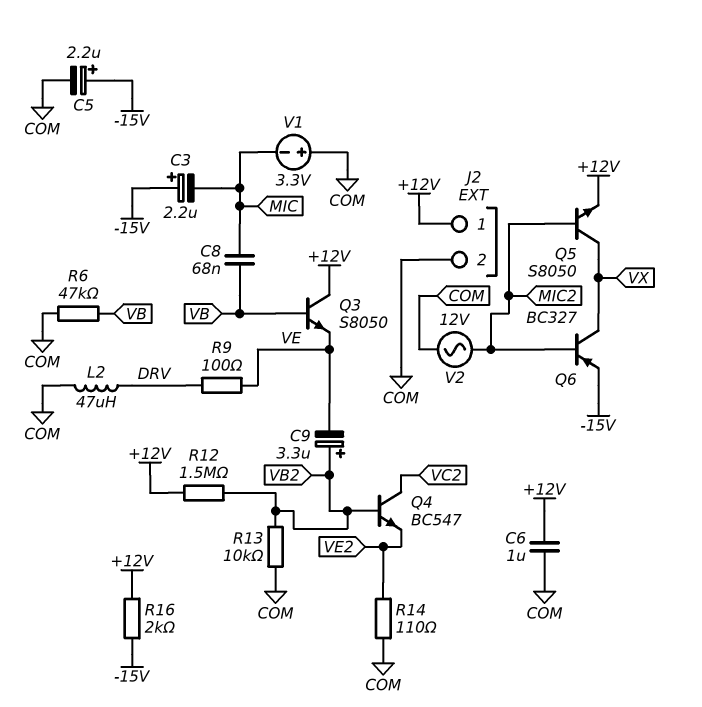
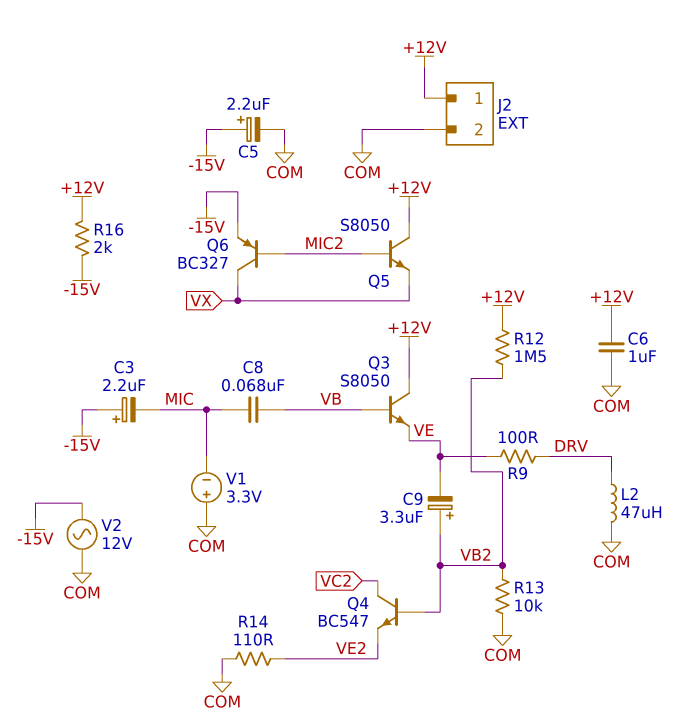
Q5: NPN S8050 (B MIC2, C VX, E +12V) -> NPN S8050 (B MIC2, C +12V, E VX)
R6: 47k (COM, VB) -> none
V2: AC 12V (COM, MIC2) -> AC 12V (-15V, COM)

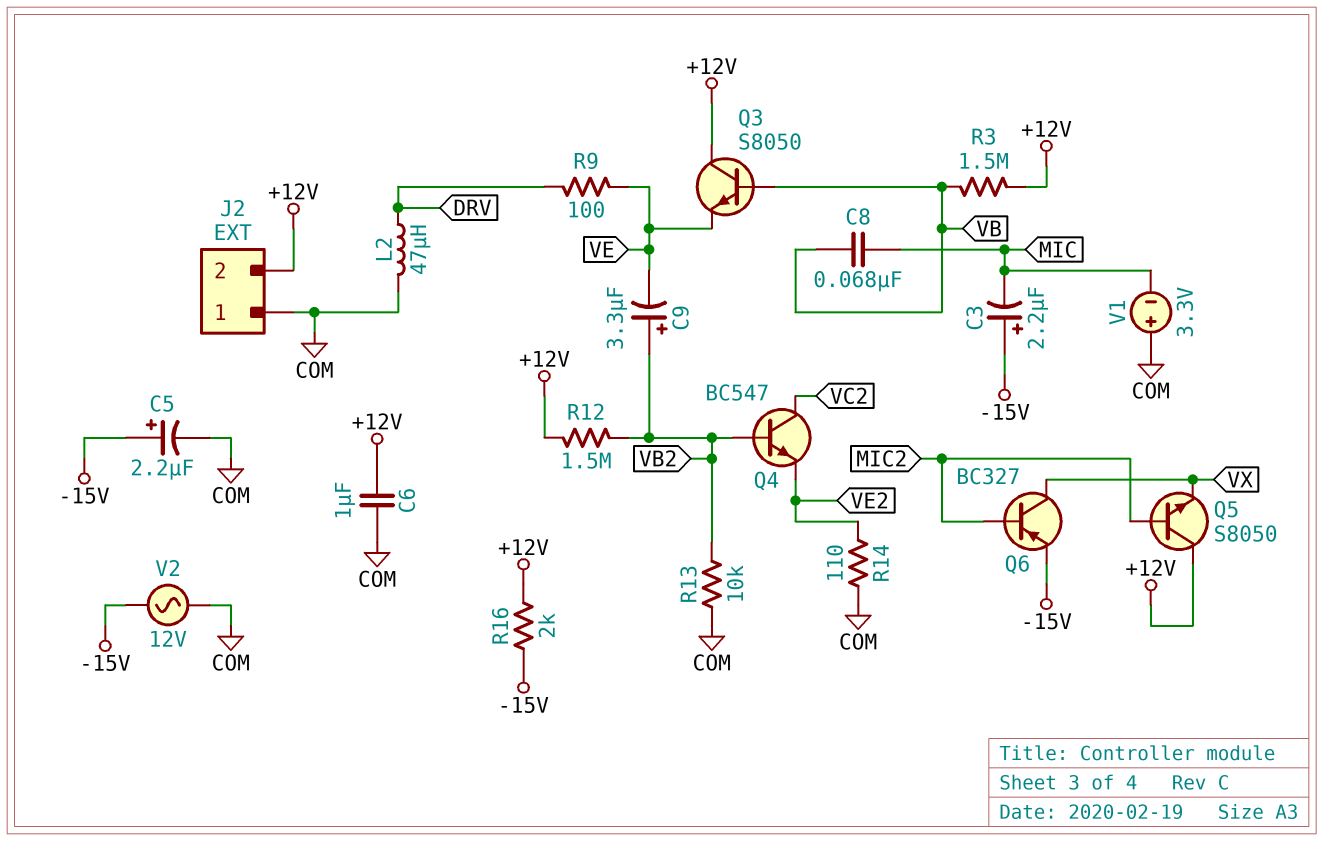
J2 pin 1: +12V -> COM
J2 pin 2: COM -> +12V
R3: none -> 1.5M (+12V, VB)

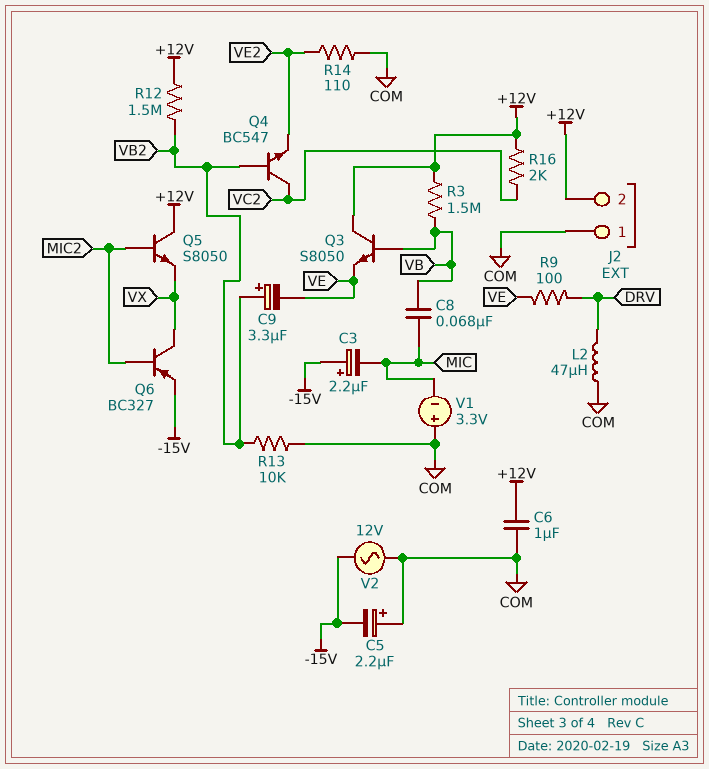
C5: 2.2uF (plus -15V, minus COM) -> 2.2uF (plus COM, minus -15V)
R16: 2k (+12V, -15V) -> 2k (+12V, VC2)

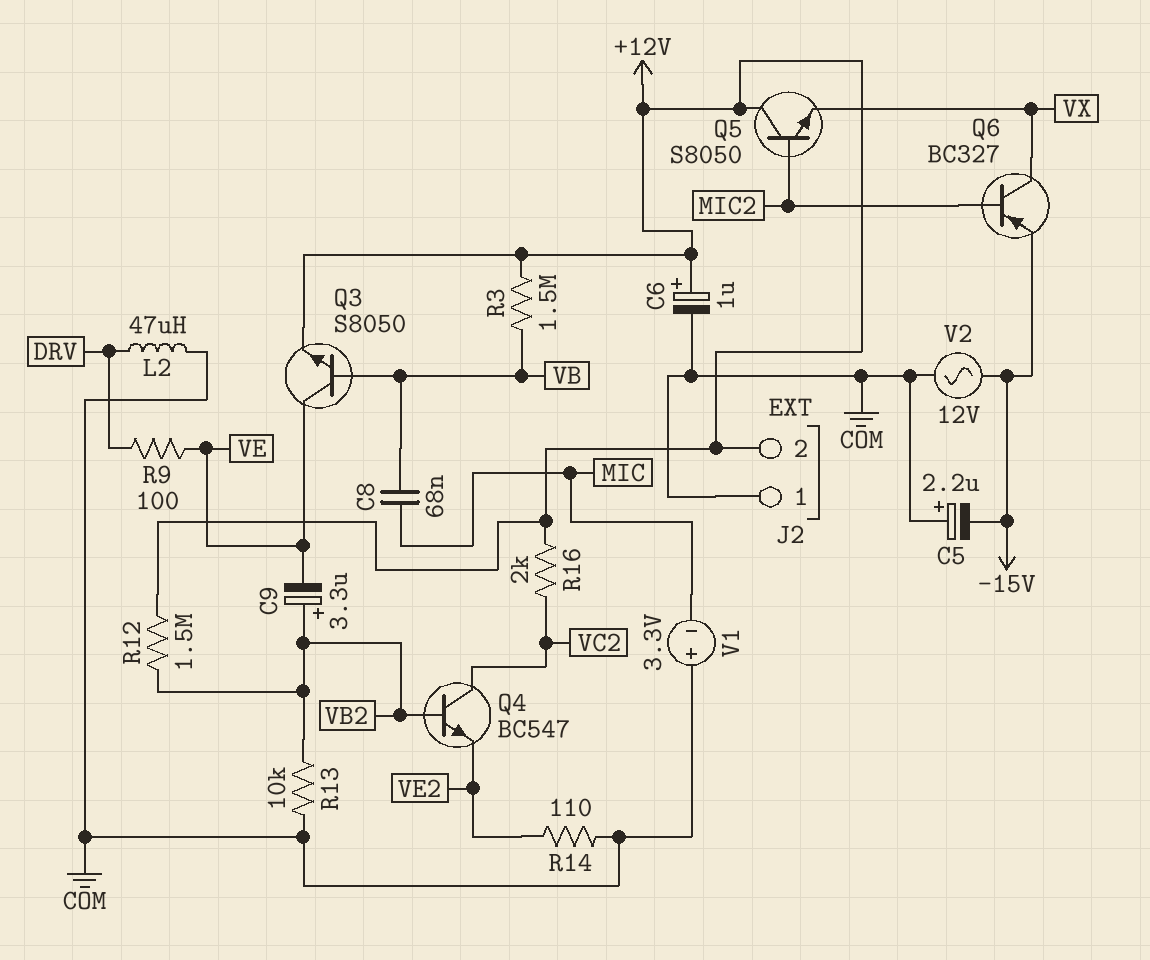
C3: 2.2uF (plus -15V, minus MIC) -> none
C6: 1uF (+12V, COM) -> 1uF (plus +12V, minus COM)
Q3: NPN S8050 (B VB, C +12V, E VE) -> NPN S8050 (B VB, C VE, E +12V)

